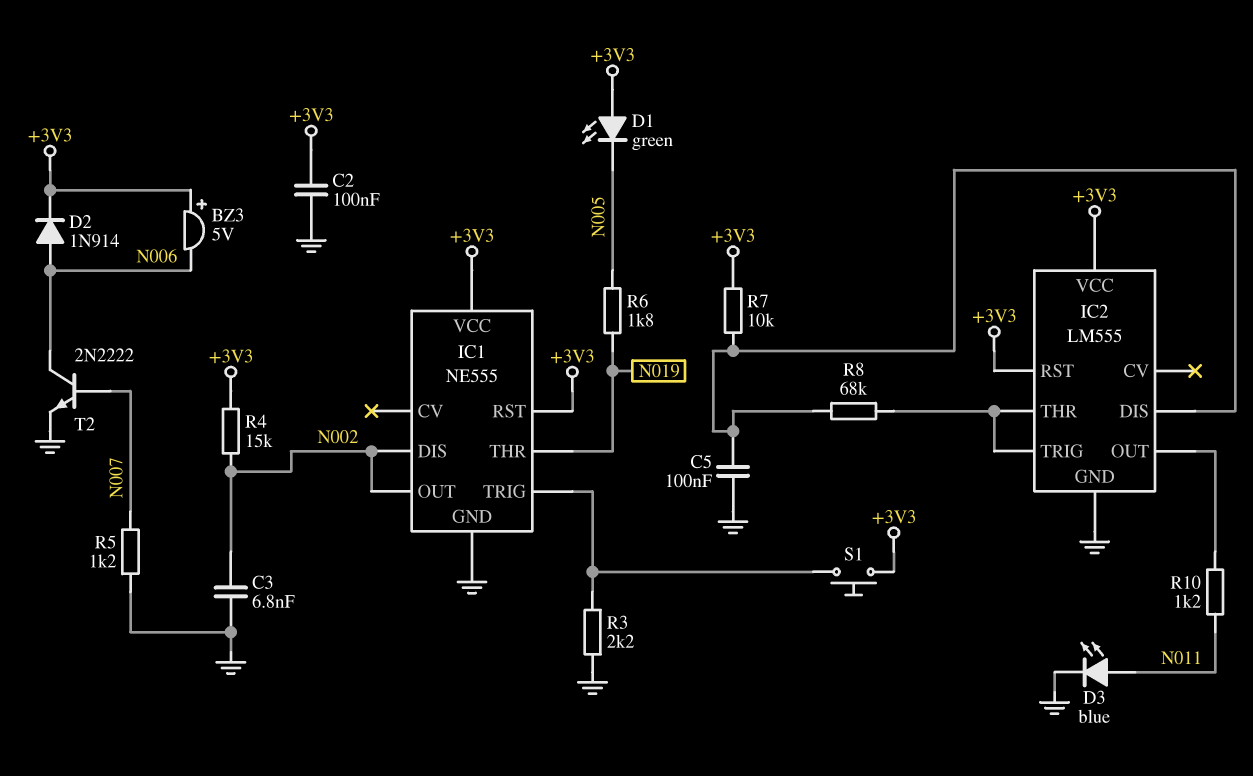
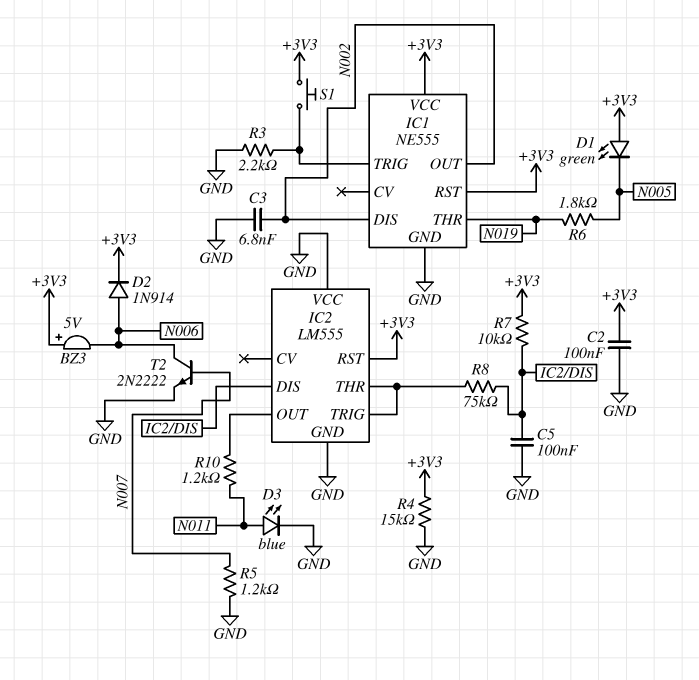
IC2 pin VCC: +3V3 -> GND
R4: 15k (+3V3, N002) -> 15k (+3V3, GND)
R8: 68k (IC2/DIS, IC2/THR) -> 75k (IC2/DIS, IC2/THR)

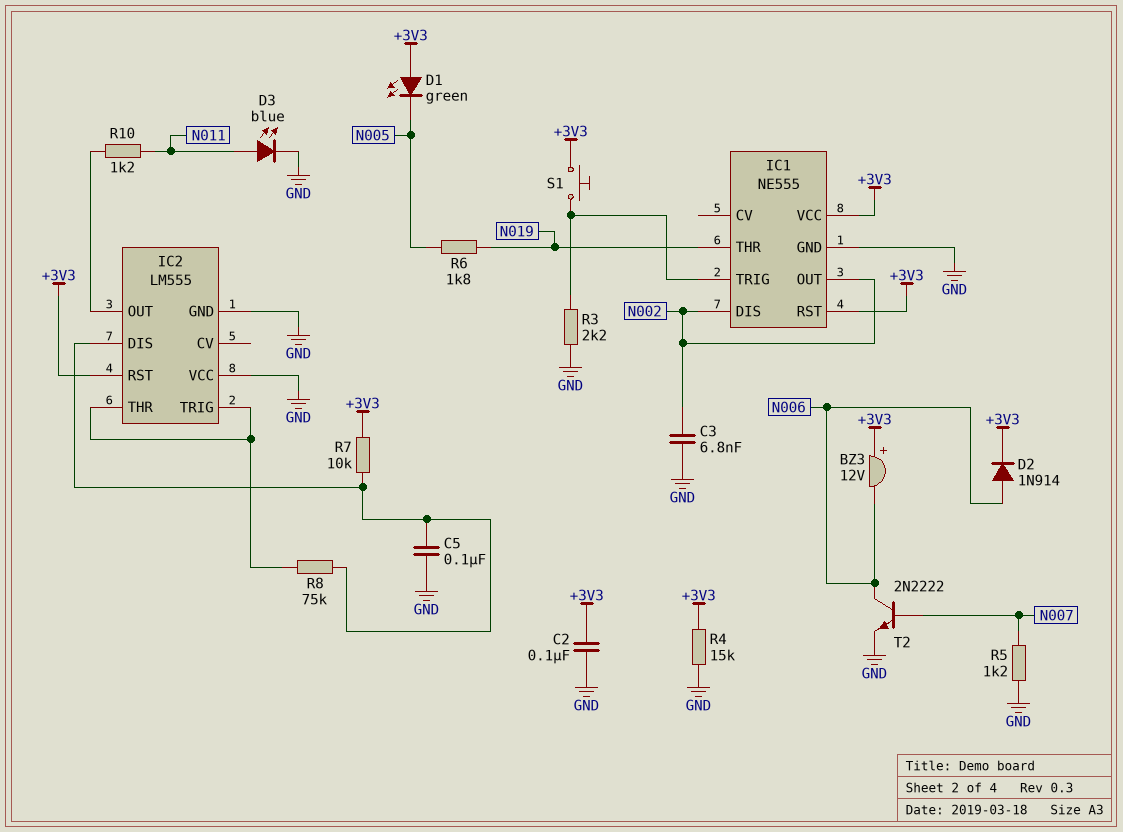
BZ3: buzzer 5V (plus +3V3, minus N006) -> buzzer 12V (plus +3V3, minus N006)

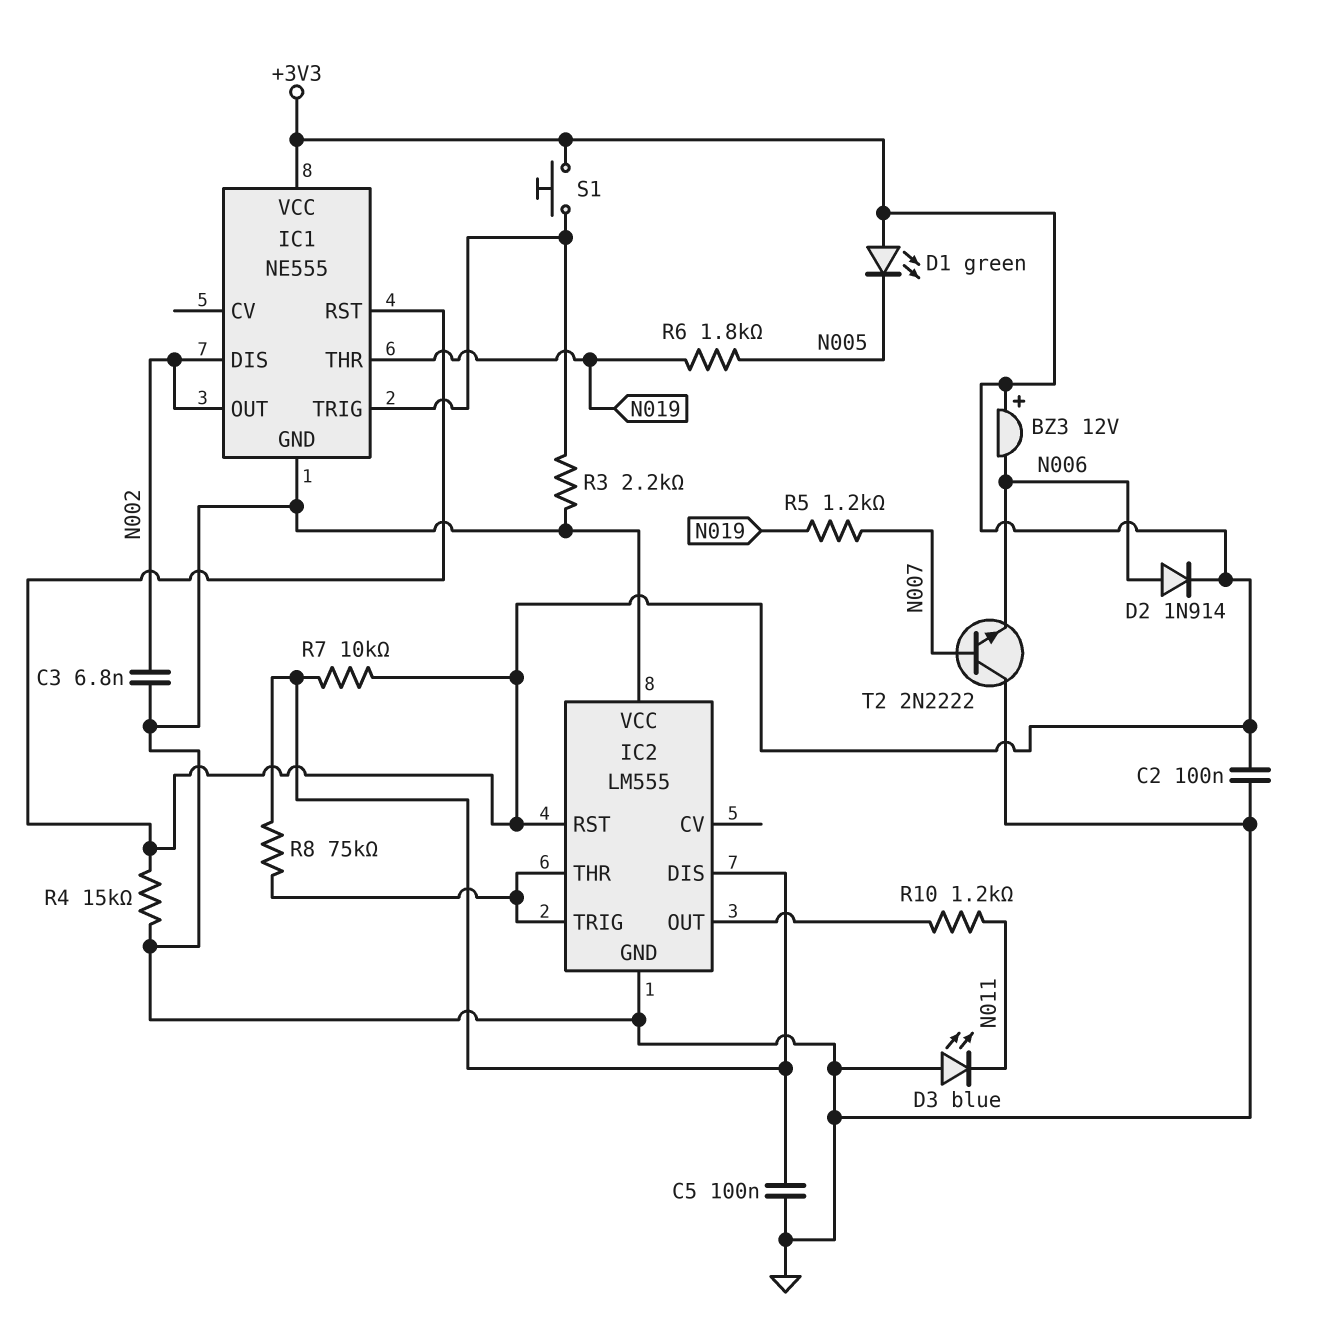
D3: LED blue (A N011, K GND) -> LED blue (A GND, K N011)
R5: 1.2k (GND, N007) -> 1.2k (N007, N019)
T2: NPN 2N2222 (B N007, C N006, E GND) -> NPN 2N2222 (B N007, C GND, E N006)

